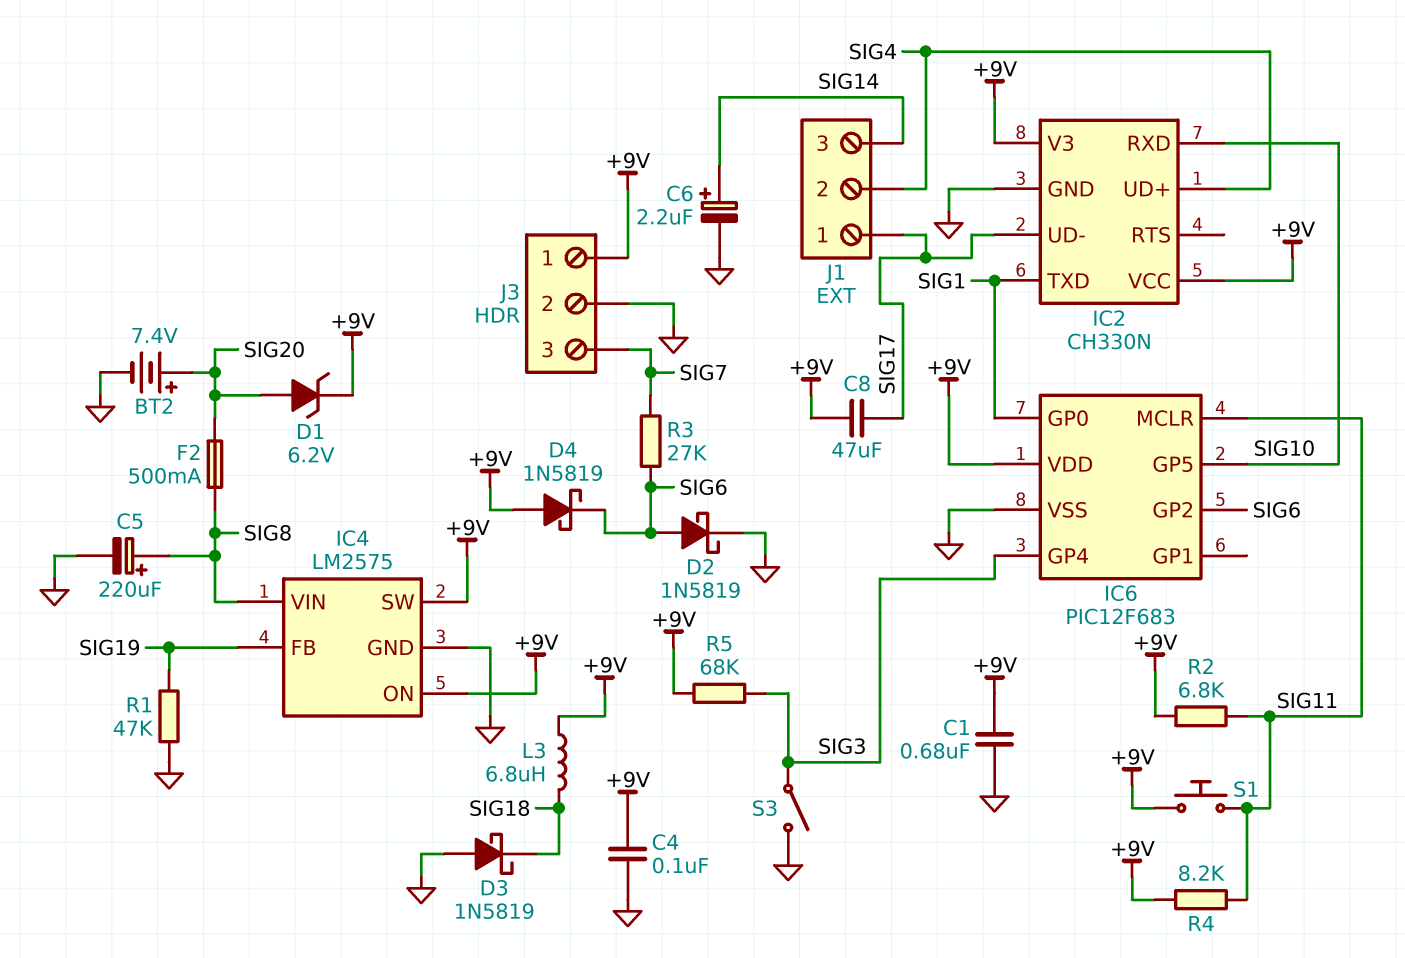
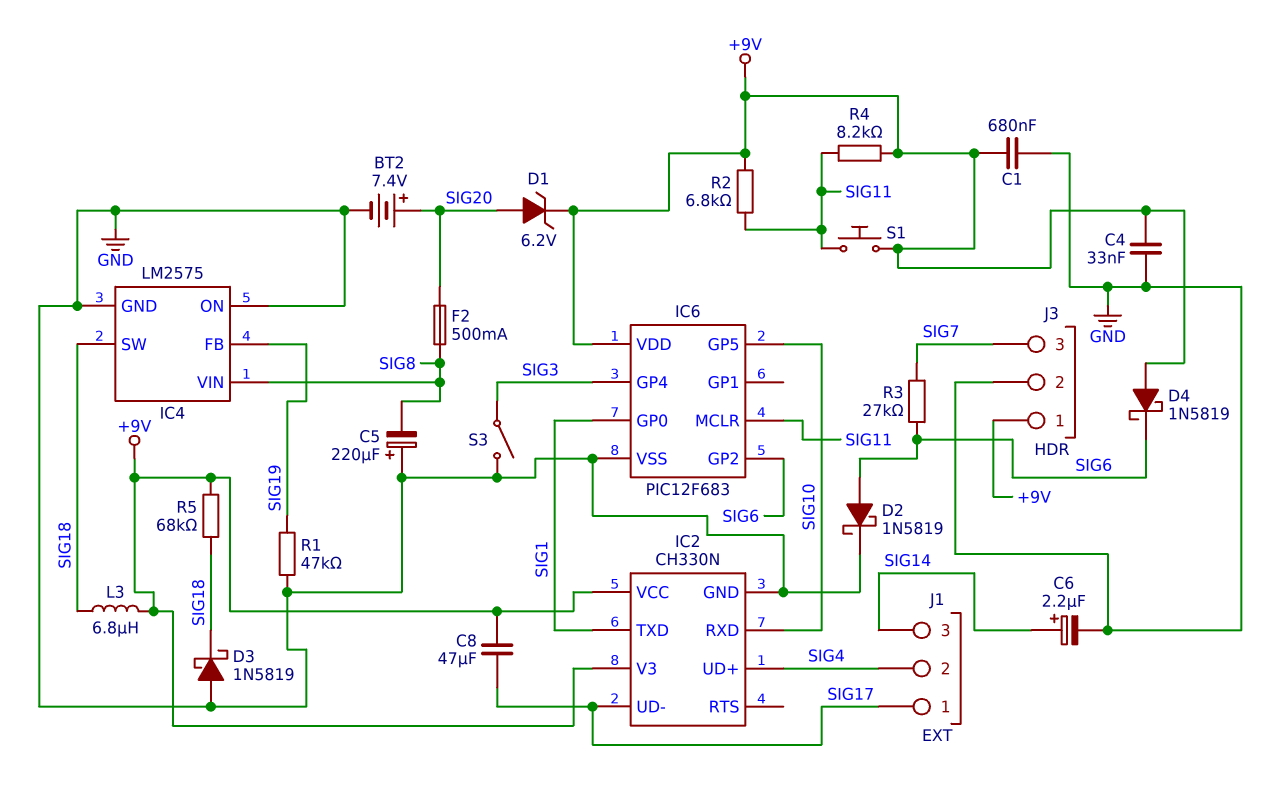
C4: 100nF (+9V, GND) -> 33nF (+9V, GND)
C5: 220uF (plus SIG8, minus GND) -> 220uF (plus GND, minus SIG8)
IC4 pin ON: +9V -> GND
IC4 pin SW: +9V -> SIG18
R5: 68k (+9V, SIG3) -> 68k (+9V, SIG18)

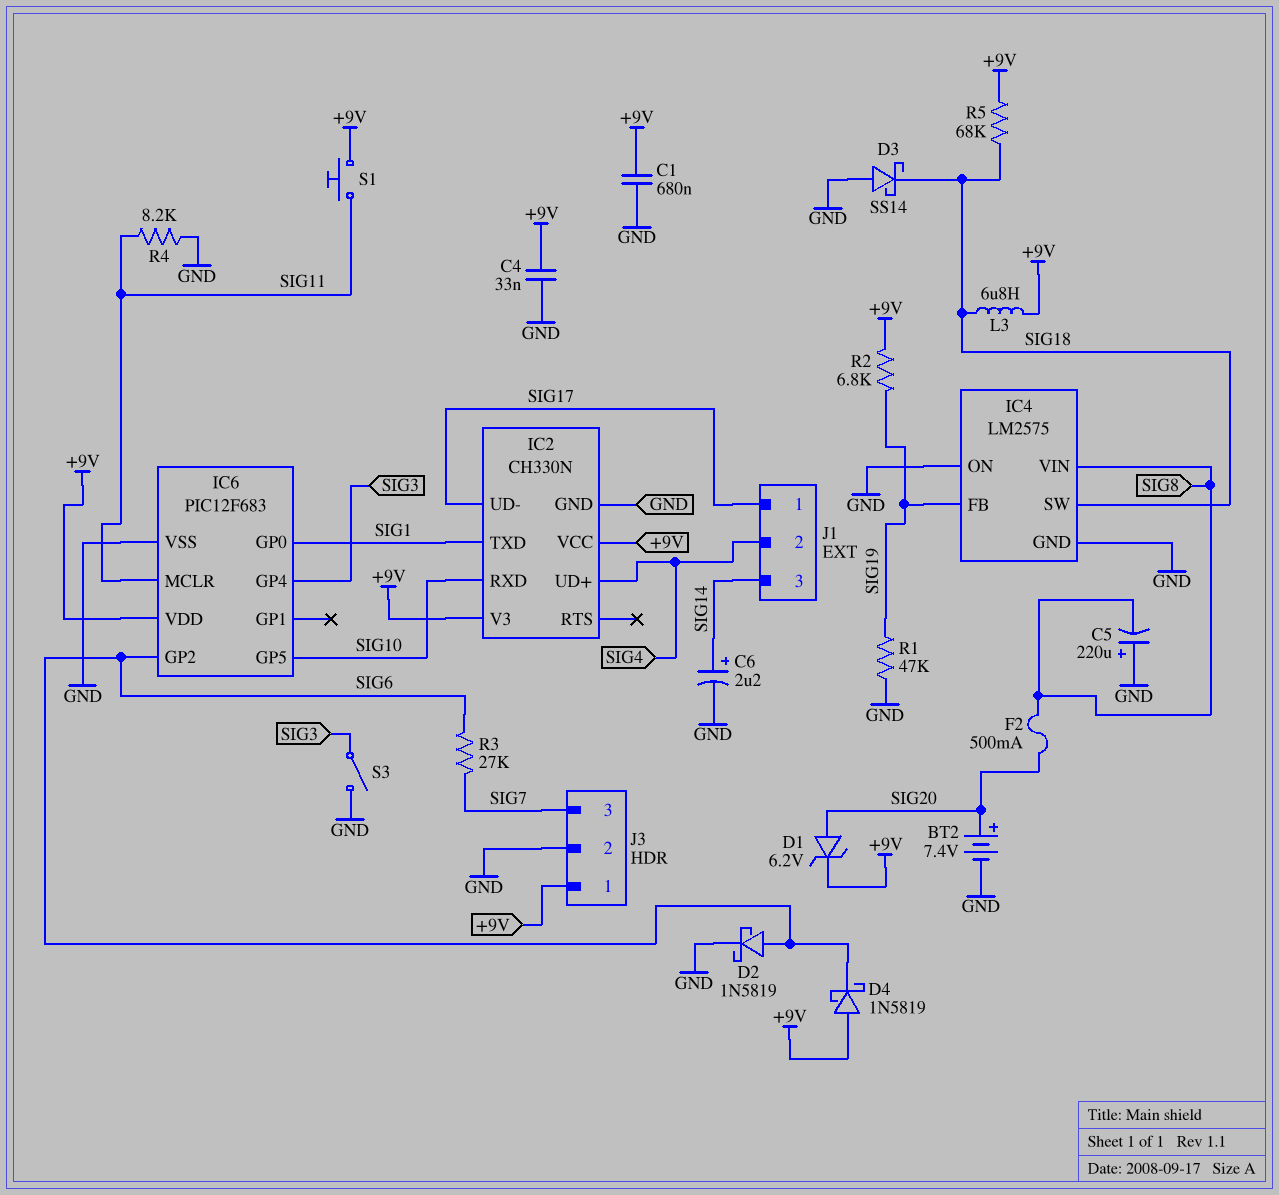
C8: 47uF (+9V, SIG17) -> none
D3: schottky 1N5819 (A GND, K SIG18) -> schottky SS14 (A GND, K SIG18)
R2: 6.8k (+9V, SIG11) -> 6.8k (+9V, SIG19)
R4: 8.2k (+9V, SIG11) -> 8.2k (GND, SIG11)

